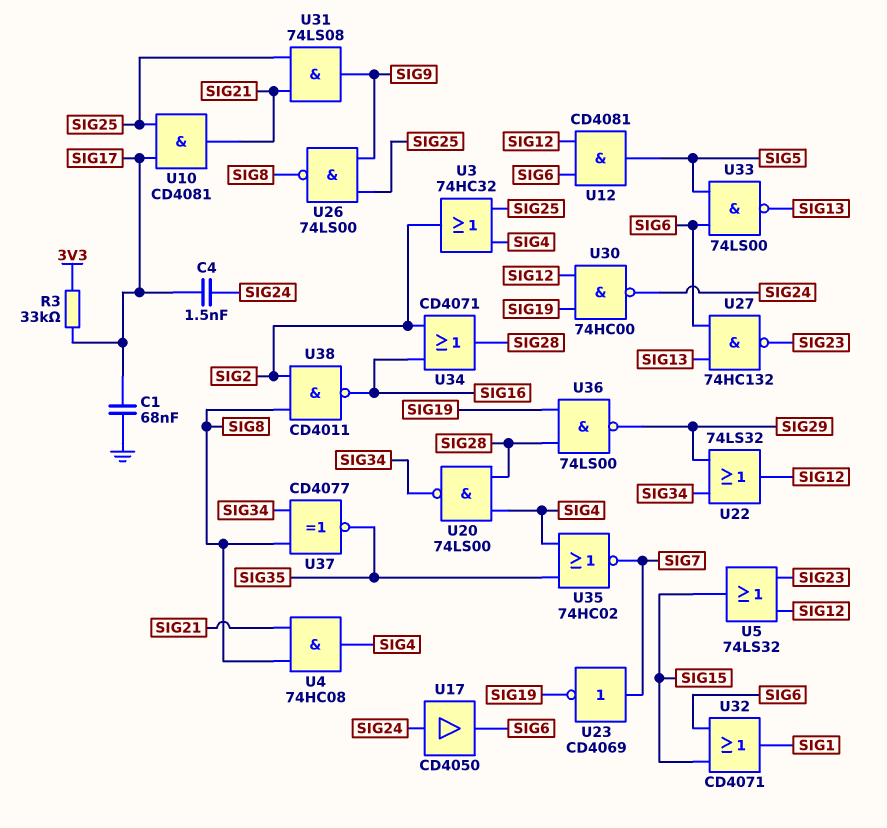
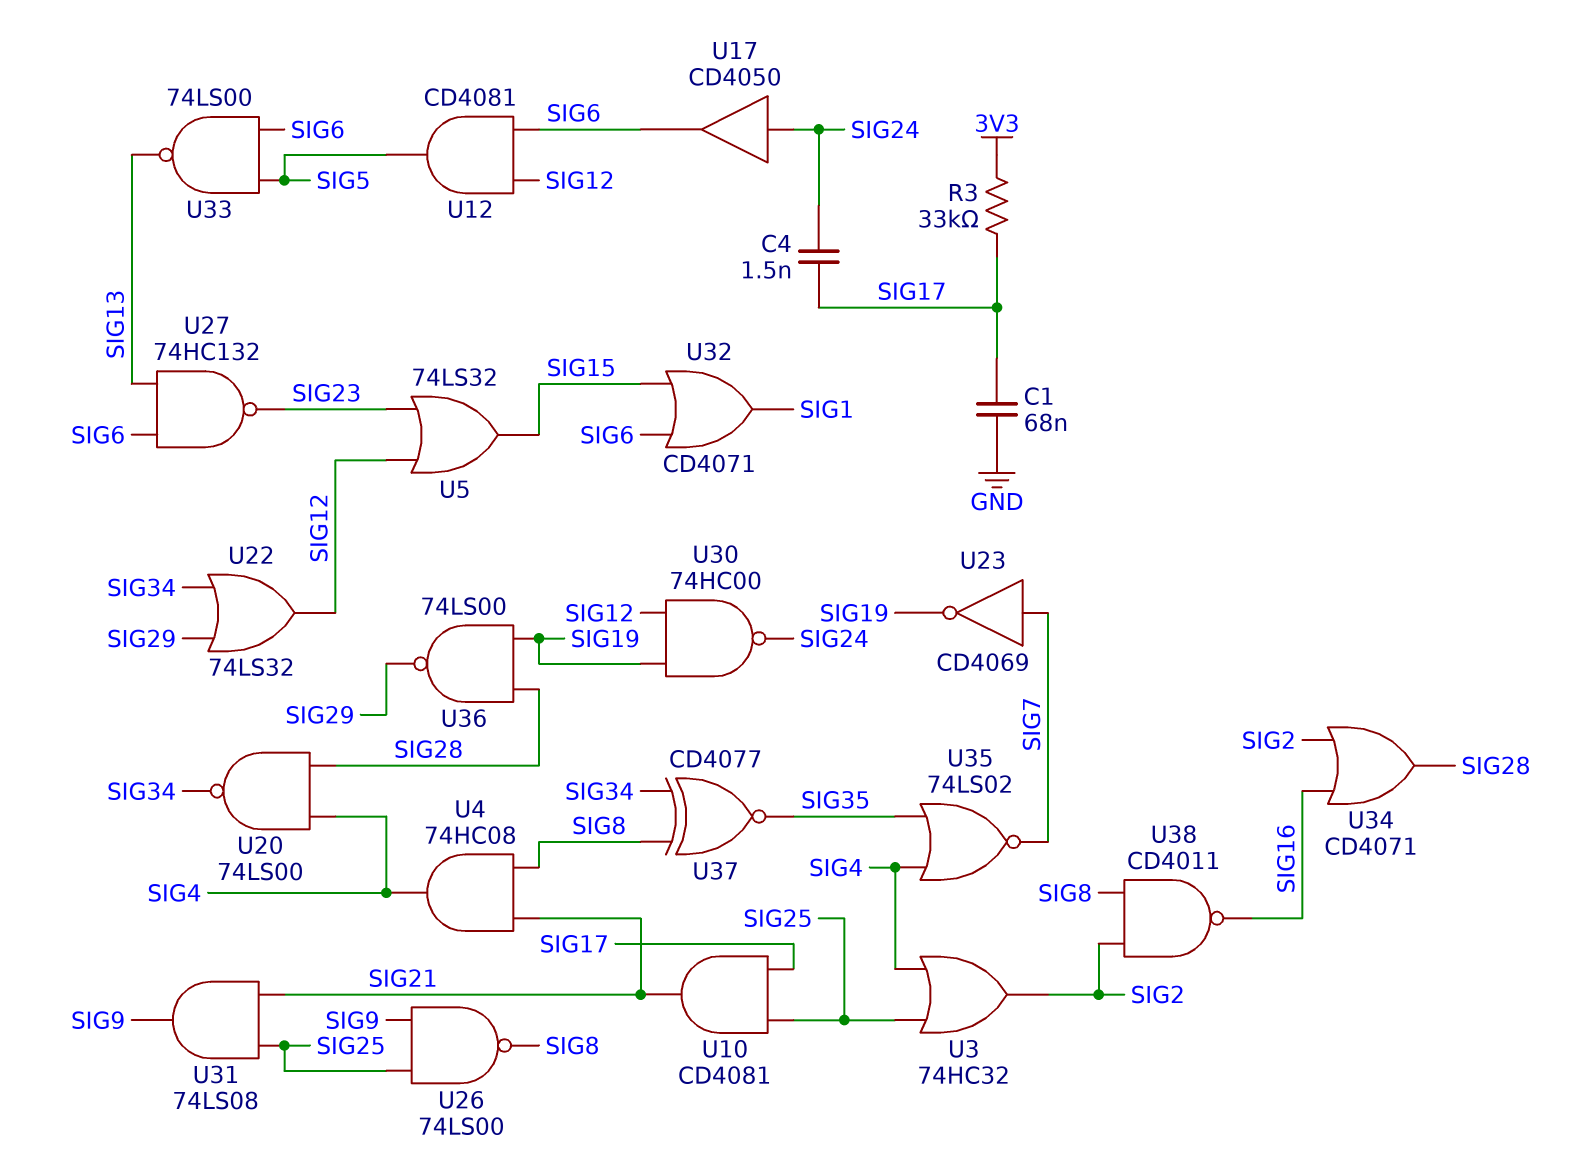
U35: NOR 74HC02 (in SIG4, in SIG35, out SIG7) -> NOR 74LS02 (in SIG4, in SIG35, out SIG7)

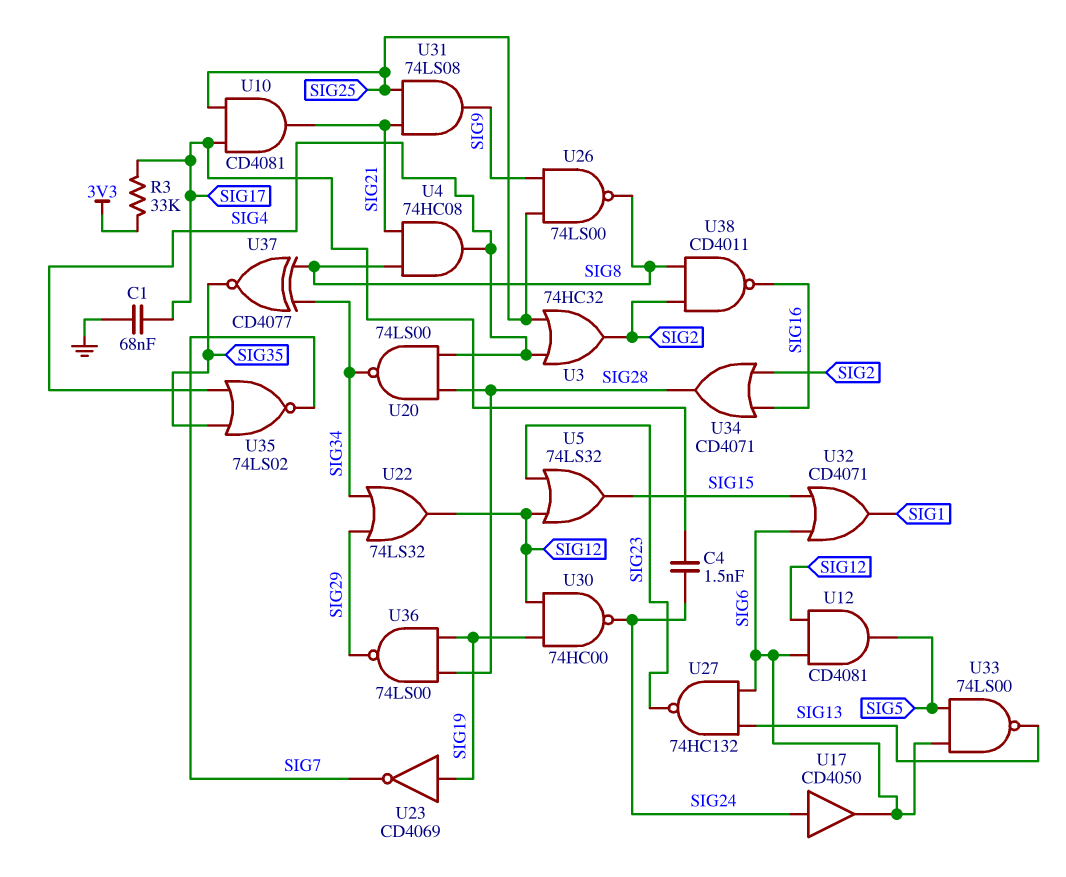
U23: NOT CD4069 (in SIG7, out SIG19) -> NOT CD4069 (in SIG19, out SIG7)

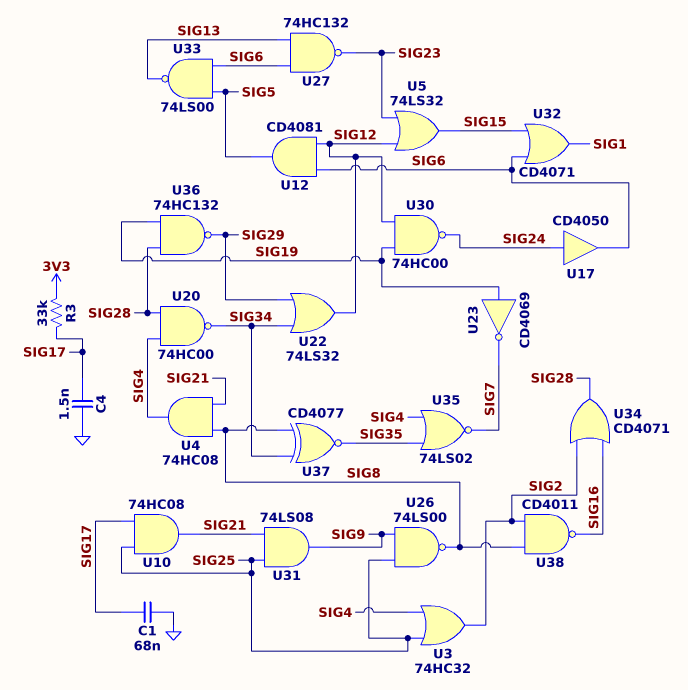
C4: 1.5nF (SIG17, SIG24) -> 1.5nF (GND, SIG17)
U10: AND CD4081 (in SIG17, in SIG25, out SIG21) -> AND 74HC08 (in SIG17, in SIG25, out SIG21)
U20: NAND 74LS00 (in SIG4, in SIG28, out SIG34) -> NAND 74HC00 (in SIG4, in SIG28, out SIG34)
U36: NAND 74LS00 (in SIG19, in SIG28, out SIG29) -> NAND 74HC132 (in SIG19, in SIG28, out SIG29)

